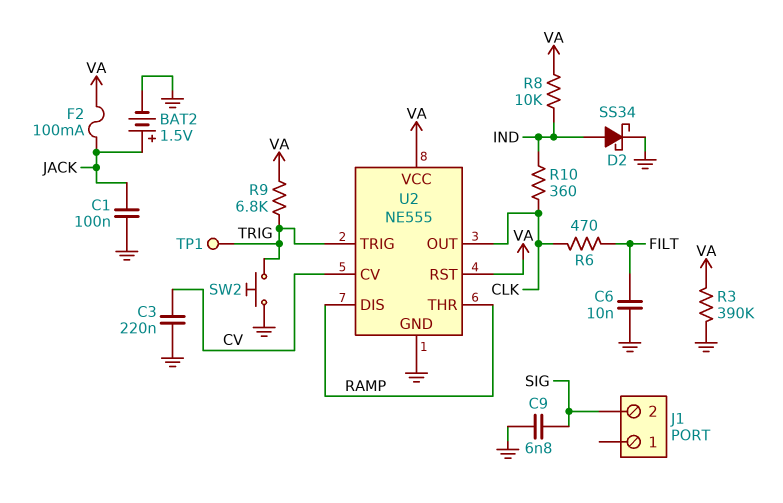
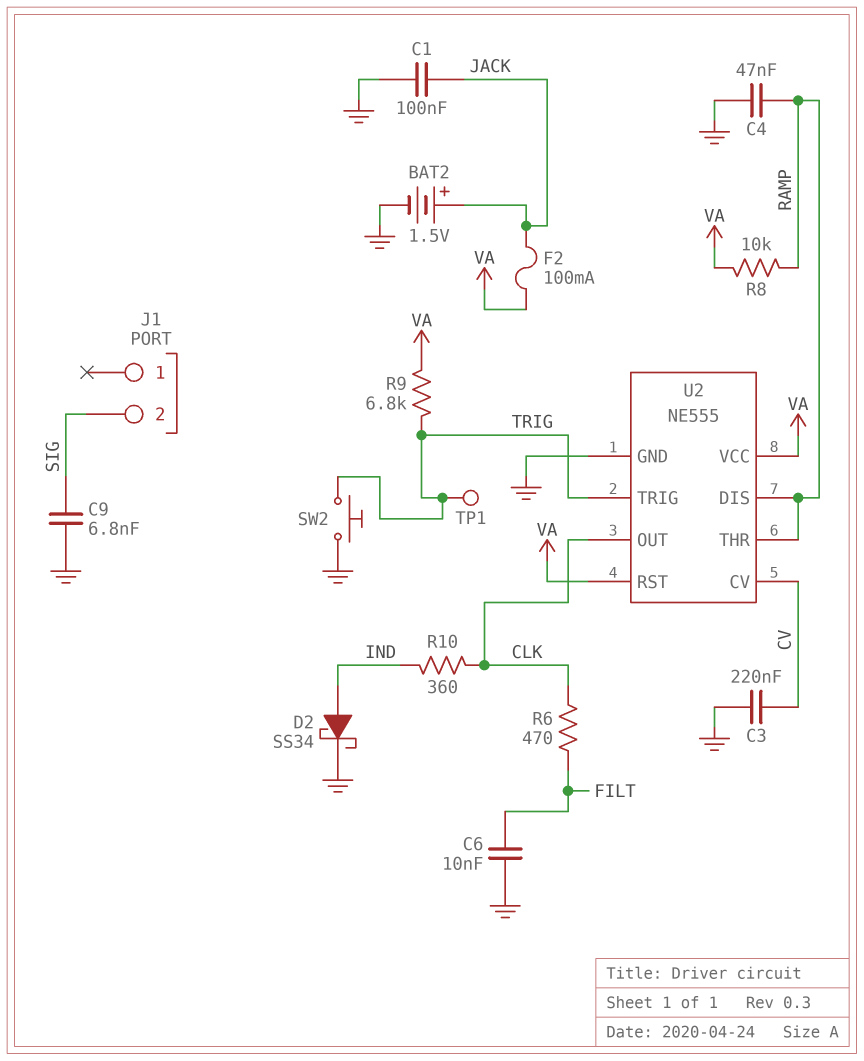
C4: none -> 47nF (GND, RAMP)
R3: 390k (GND, VA) -> none
R8: 10k (IND, VA) -> 10k (RAMP, VA)

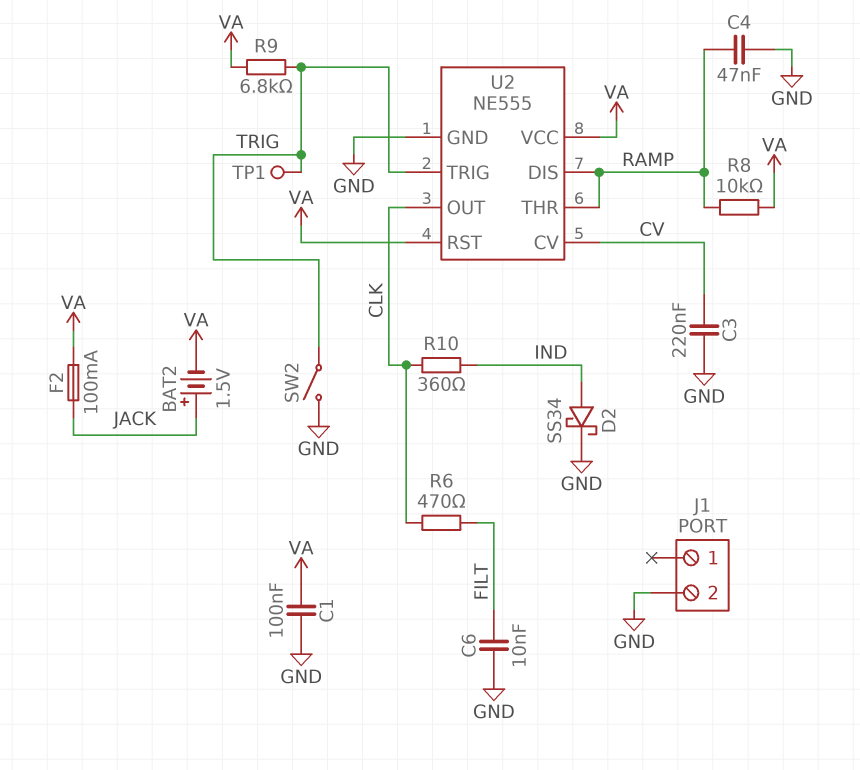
BAT2: 1.5V (plus JACK, minus GND) -> 1.5V (plus JACK, minus VA)
C1: 100nF (GND, JACK) -> 100nF (GND, VA)
C9: 6.8nF (GND, SIG) -> none
J1 pin 2: SIG -> GND
SW2: button (GND, TRIG) -> switch (GND, TRIG)

